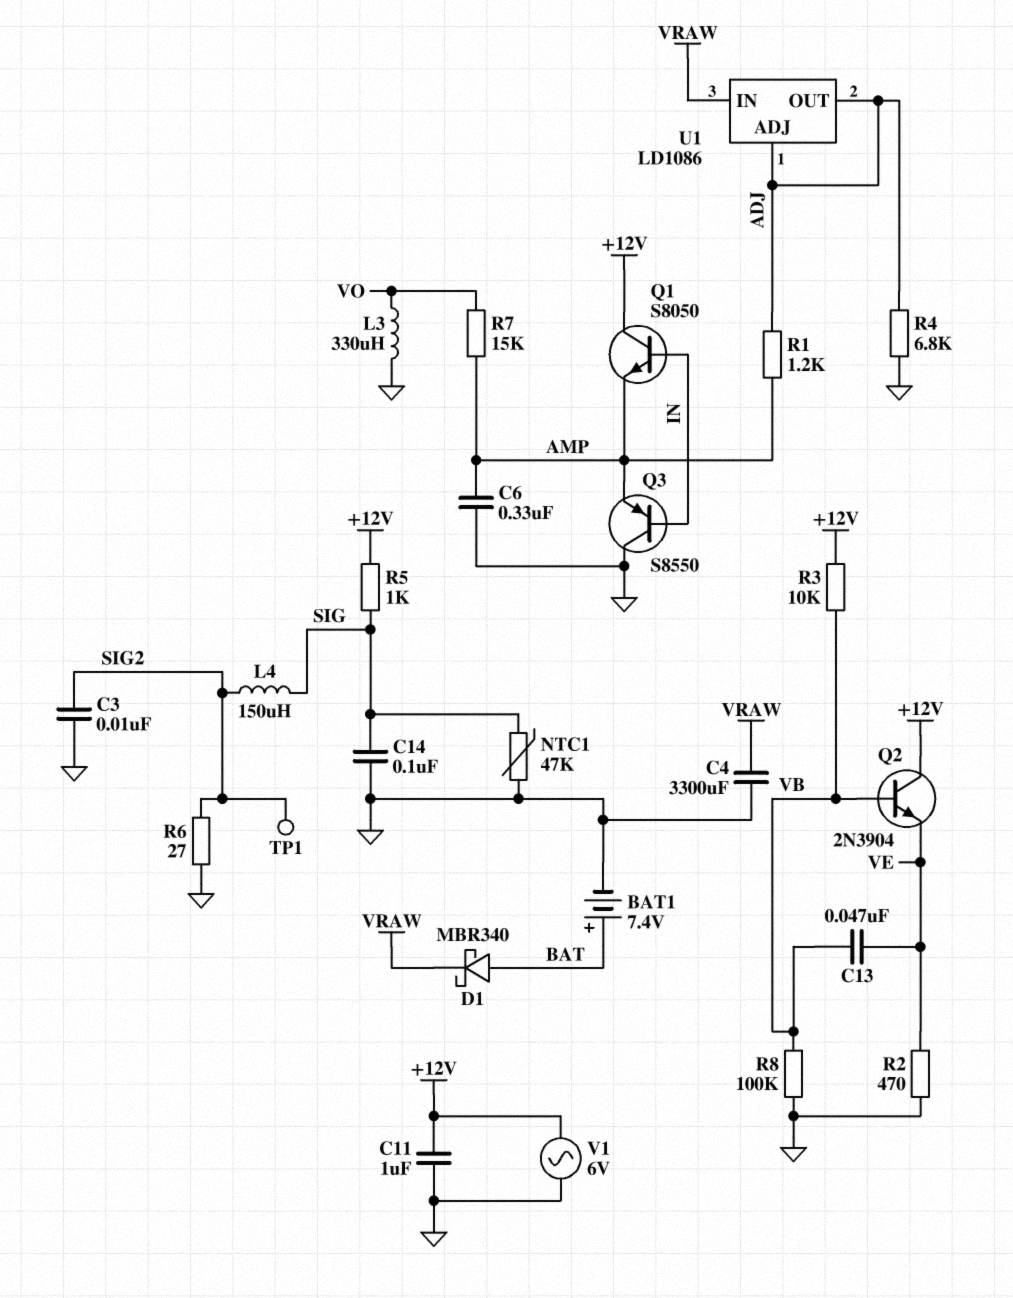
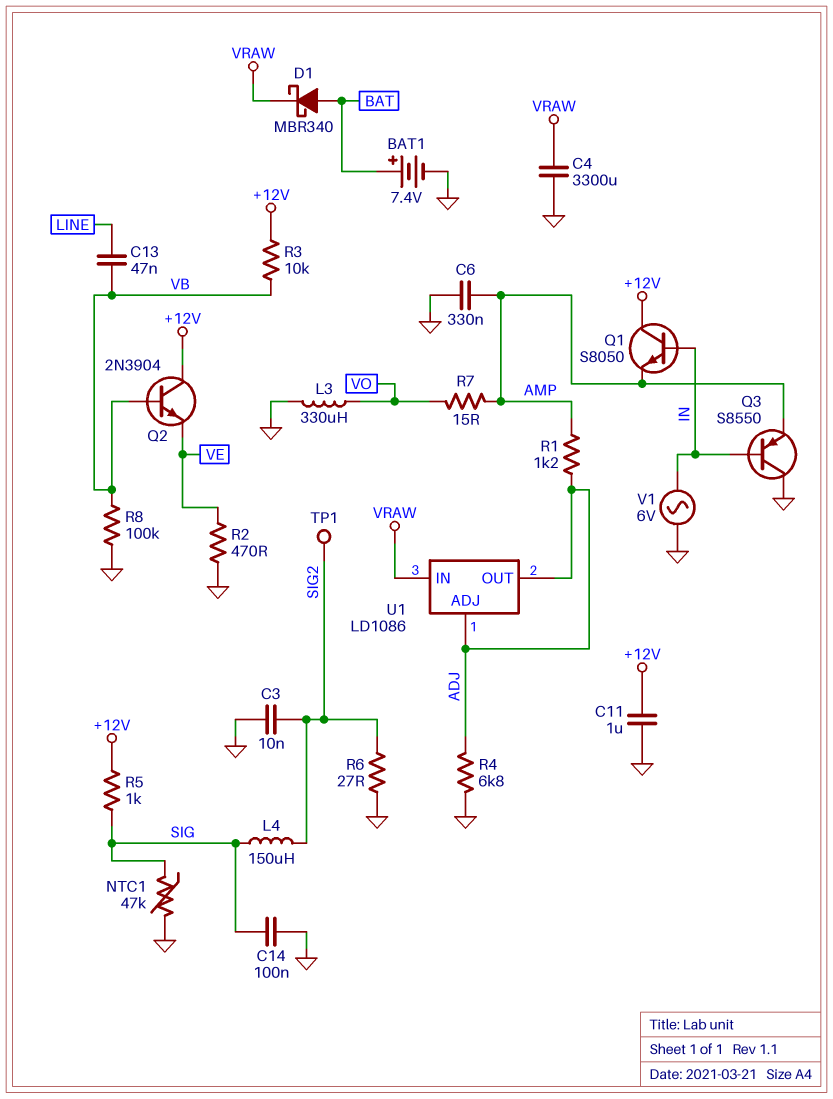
C13: 47nF (VB, VE) -> 47nF (LINE, VB)
R7: 15k (AMP, VO) -> 15 (AMP, VO)
V1: AC 6V (+12V, GND) -> AC 6V (GND, IN)

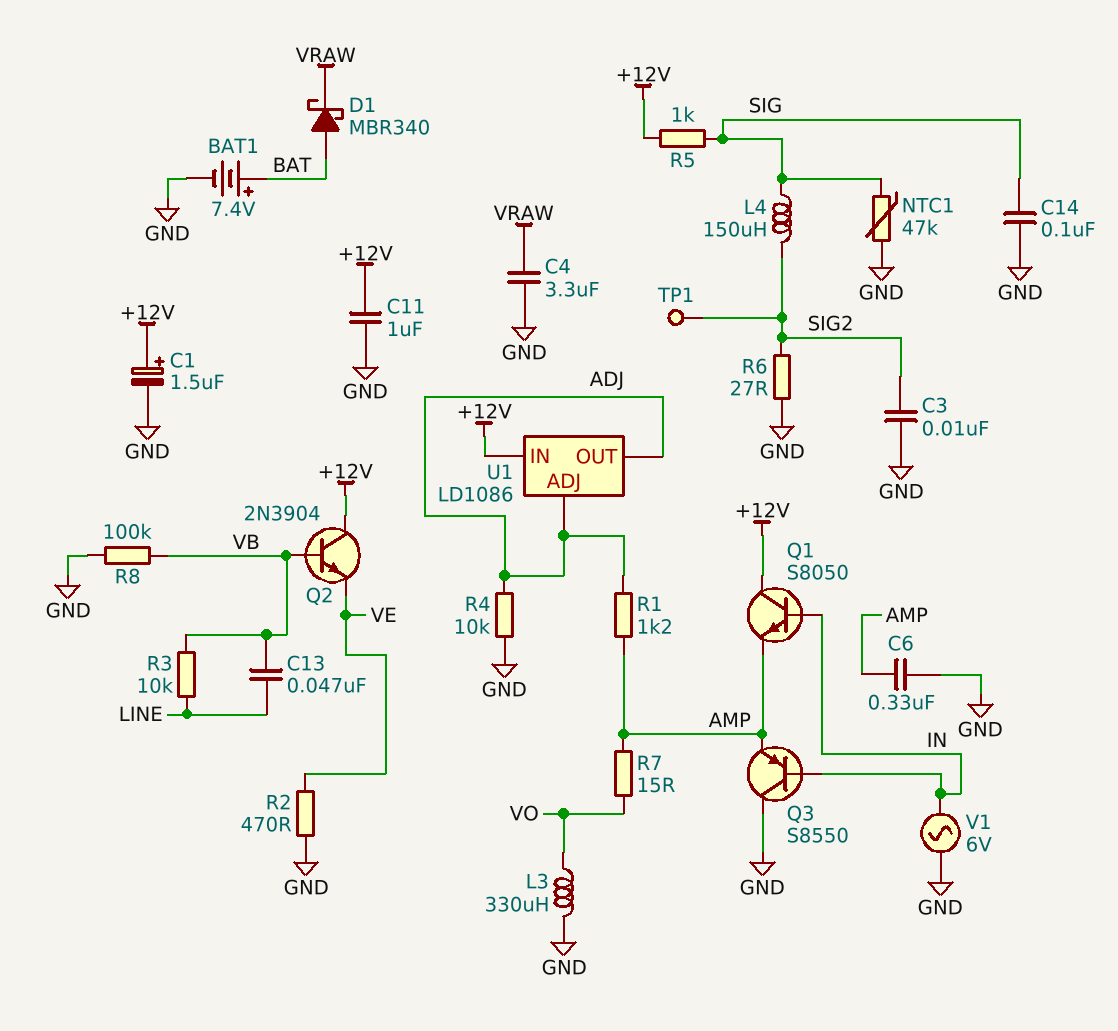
C1: none -> 1.5uF (plus +12V, minus GND)
C4: 3300uF (GND, VRAW) -> 3.3uF (GND, VRAW)
R3: 10k (+12V, VB) -> 10k (LINE, VB)
R4: 6.8k (ADJ, GND) -> 10k (ADJ, GND)
U1 pin IN: VRAW -> +12V

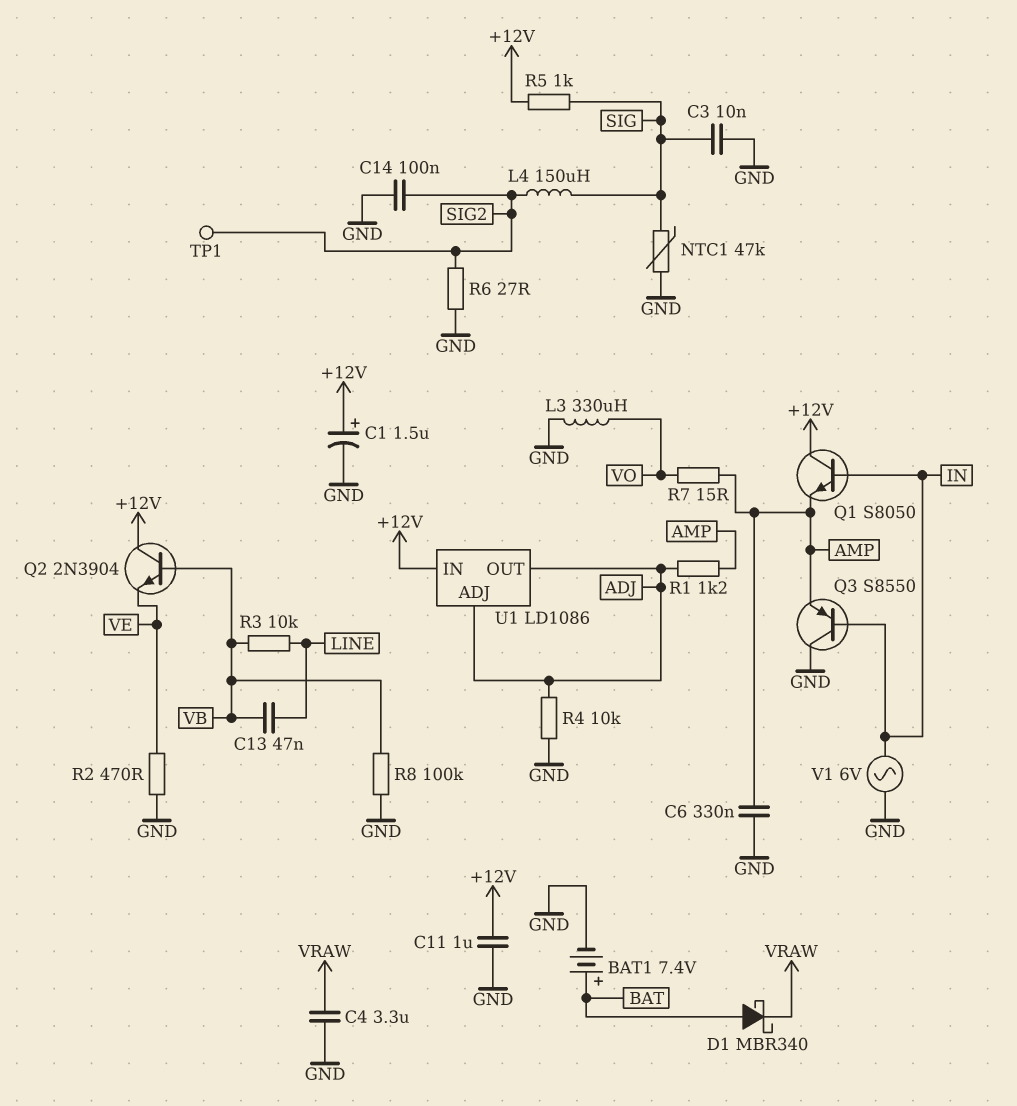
C3: 10nF (GND, SIG2) -> 10nF (GND, SIG)
C14: 100nF (GND, SIG) -> 100nF (GND, SIG2)

